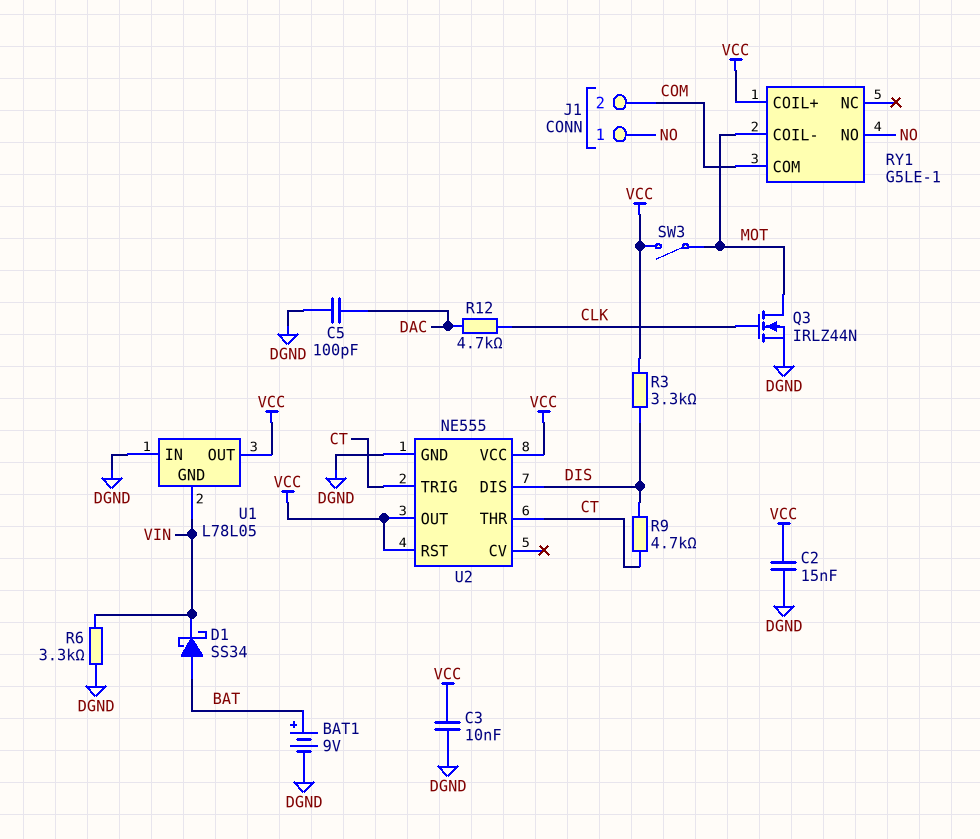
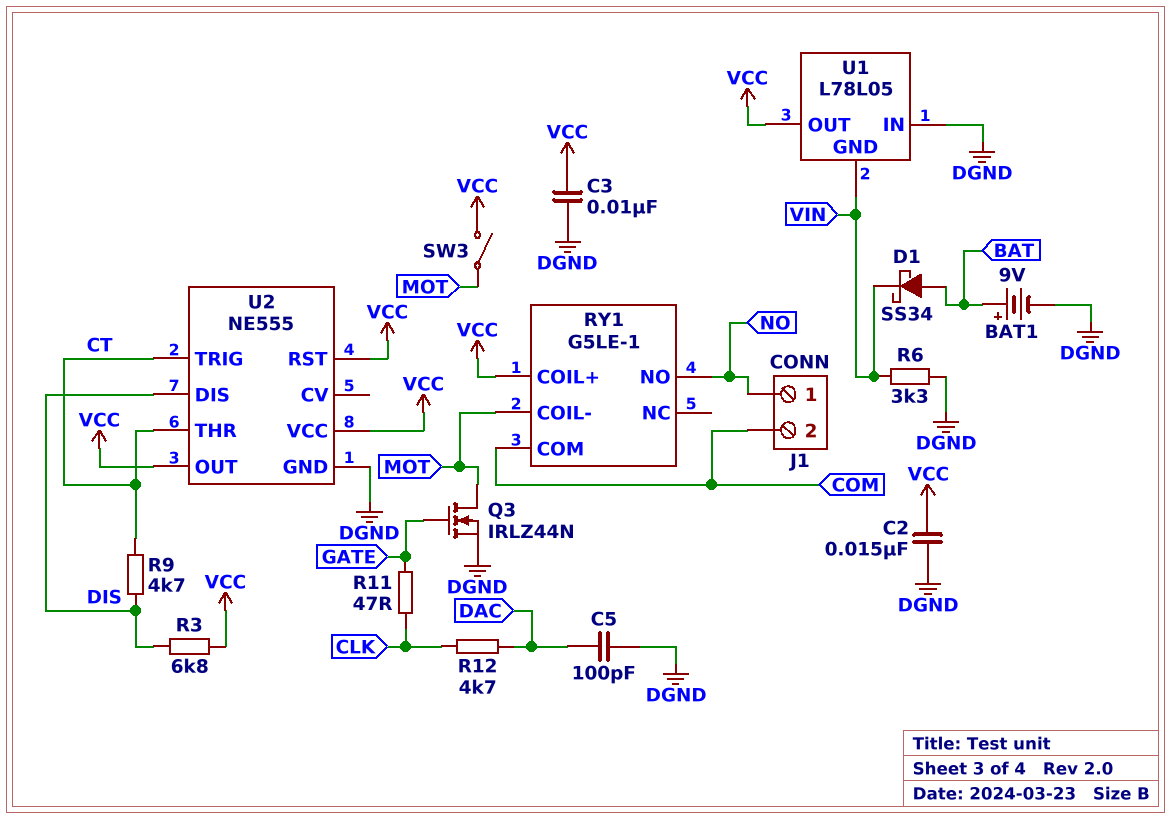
Q3: NMOS IRLZ44N (G CLK, D MOT, S DGND) -> NMOS IRLZ44N (G GATE, D MOT, S DGND)
R3: 3.3k (DIS, VCC) -> 6.8k (DIS, VCC)
R11: none -> 47 (CLK, GATE)

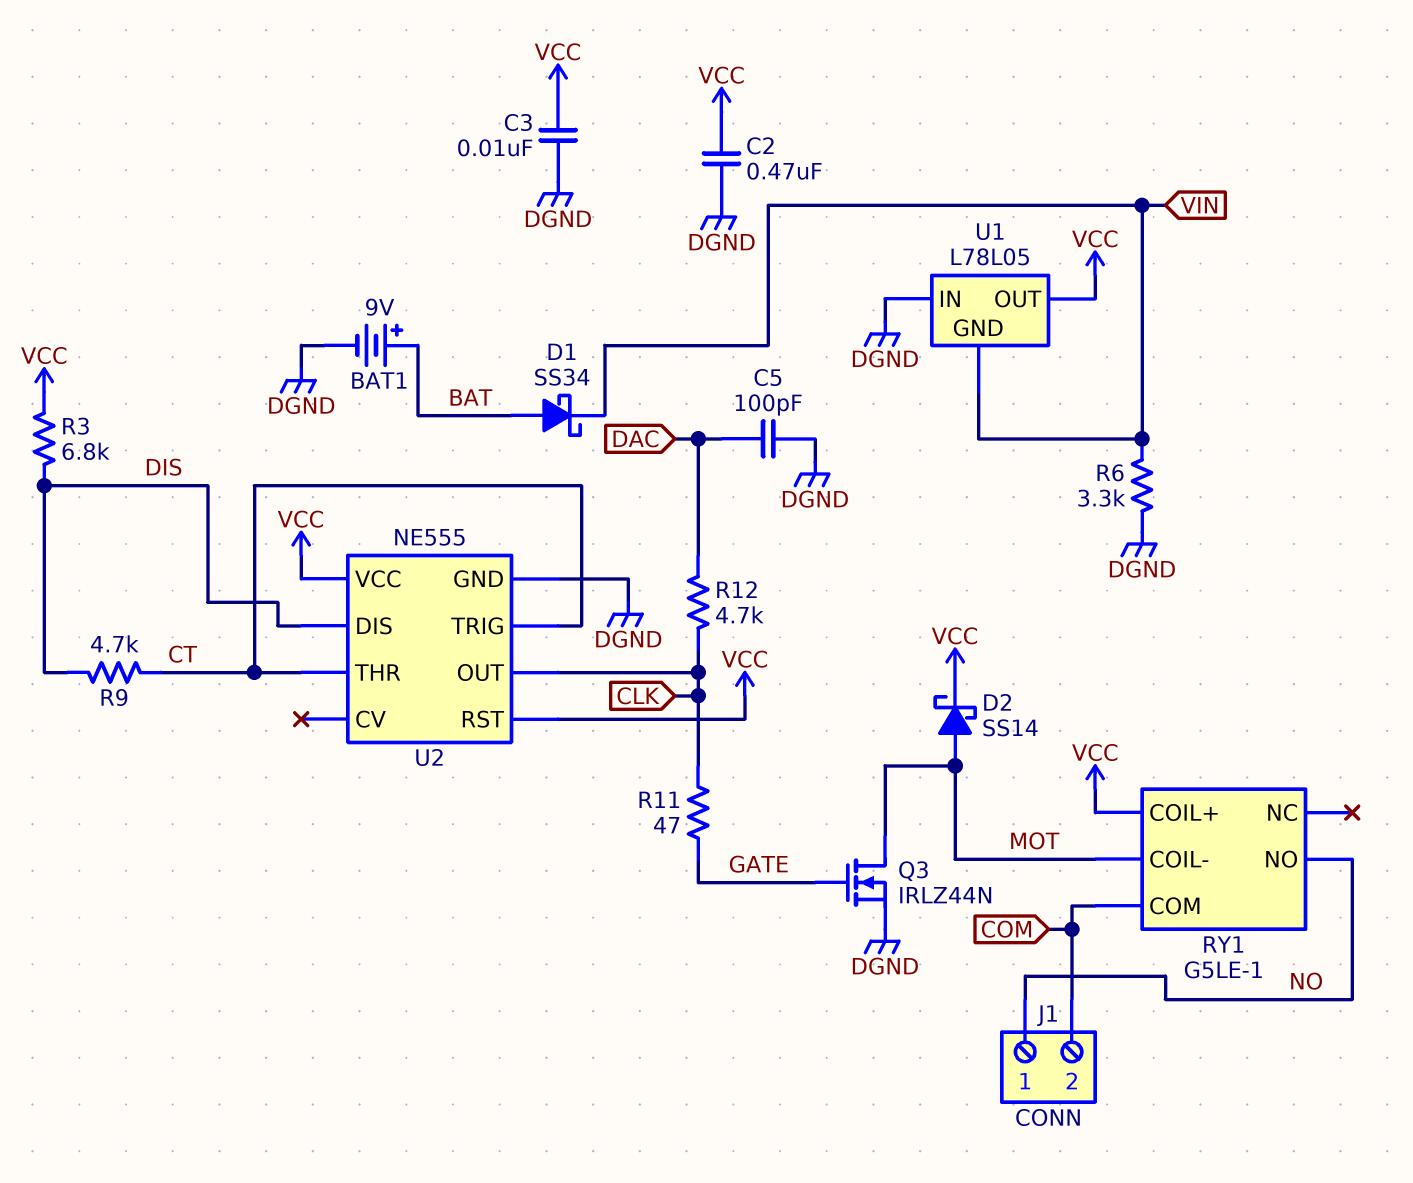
C2: 15nF (DGND, VCC) -> 470nF (DGND, VCC)
D2: none -> schottky SS14 (A MOT, K VCC)
SW3: switch (MOT, VCC) -> none
U2 pin OUT: VCC -> CLK

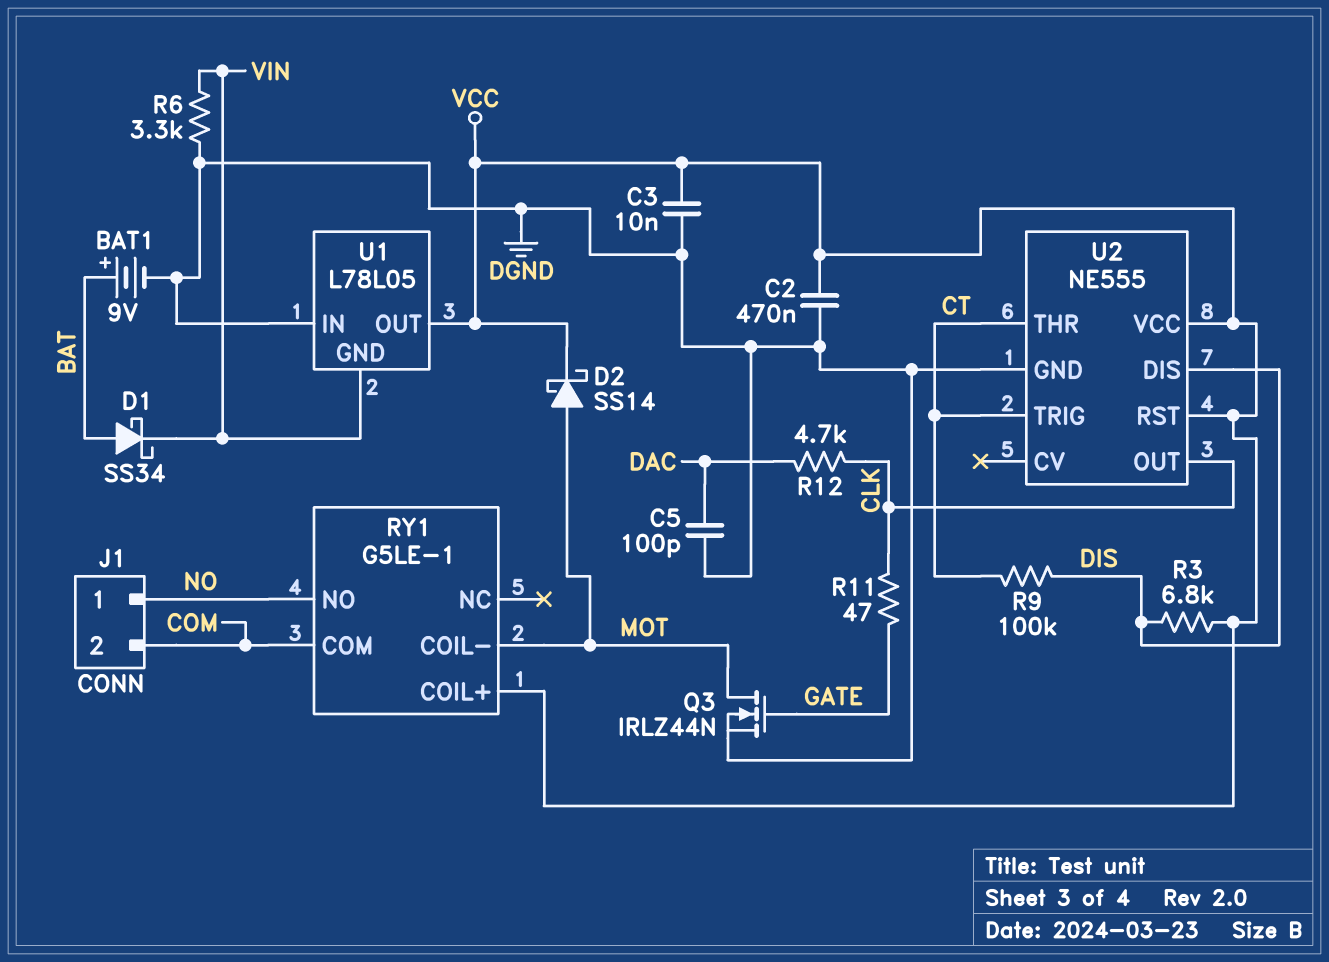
R9: 4.7k (CT, DIS) -> 100k (CT, DIS)

